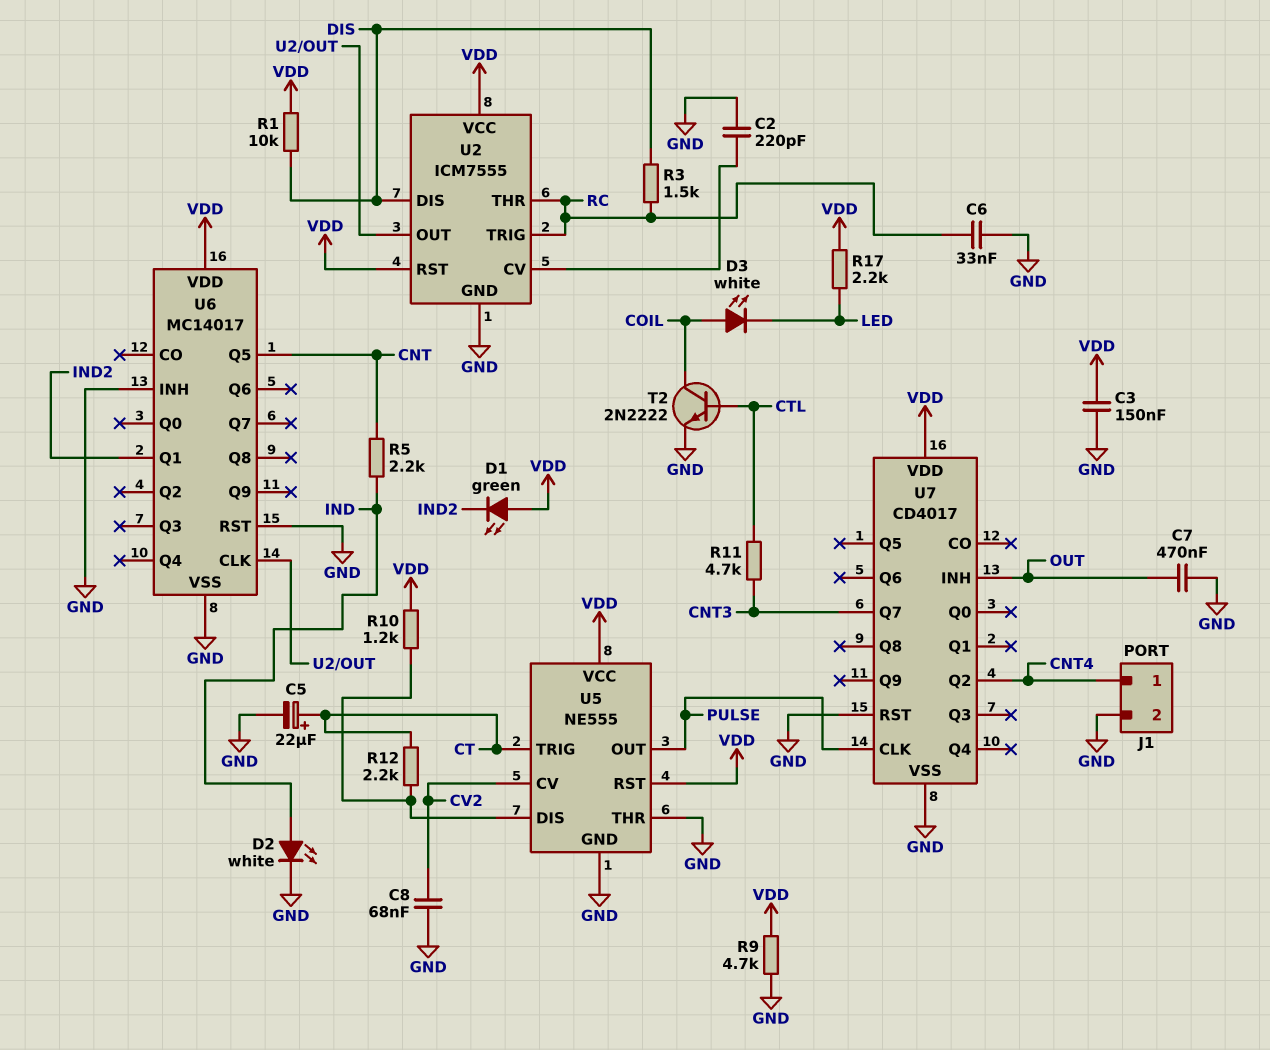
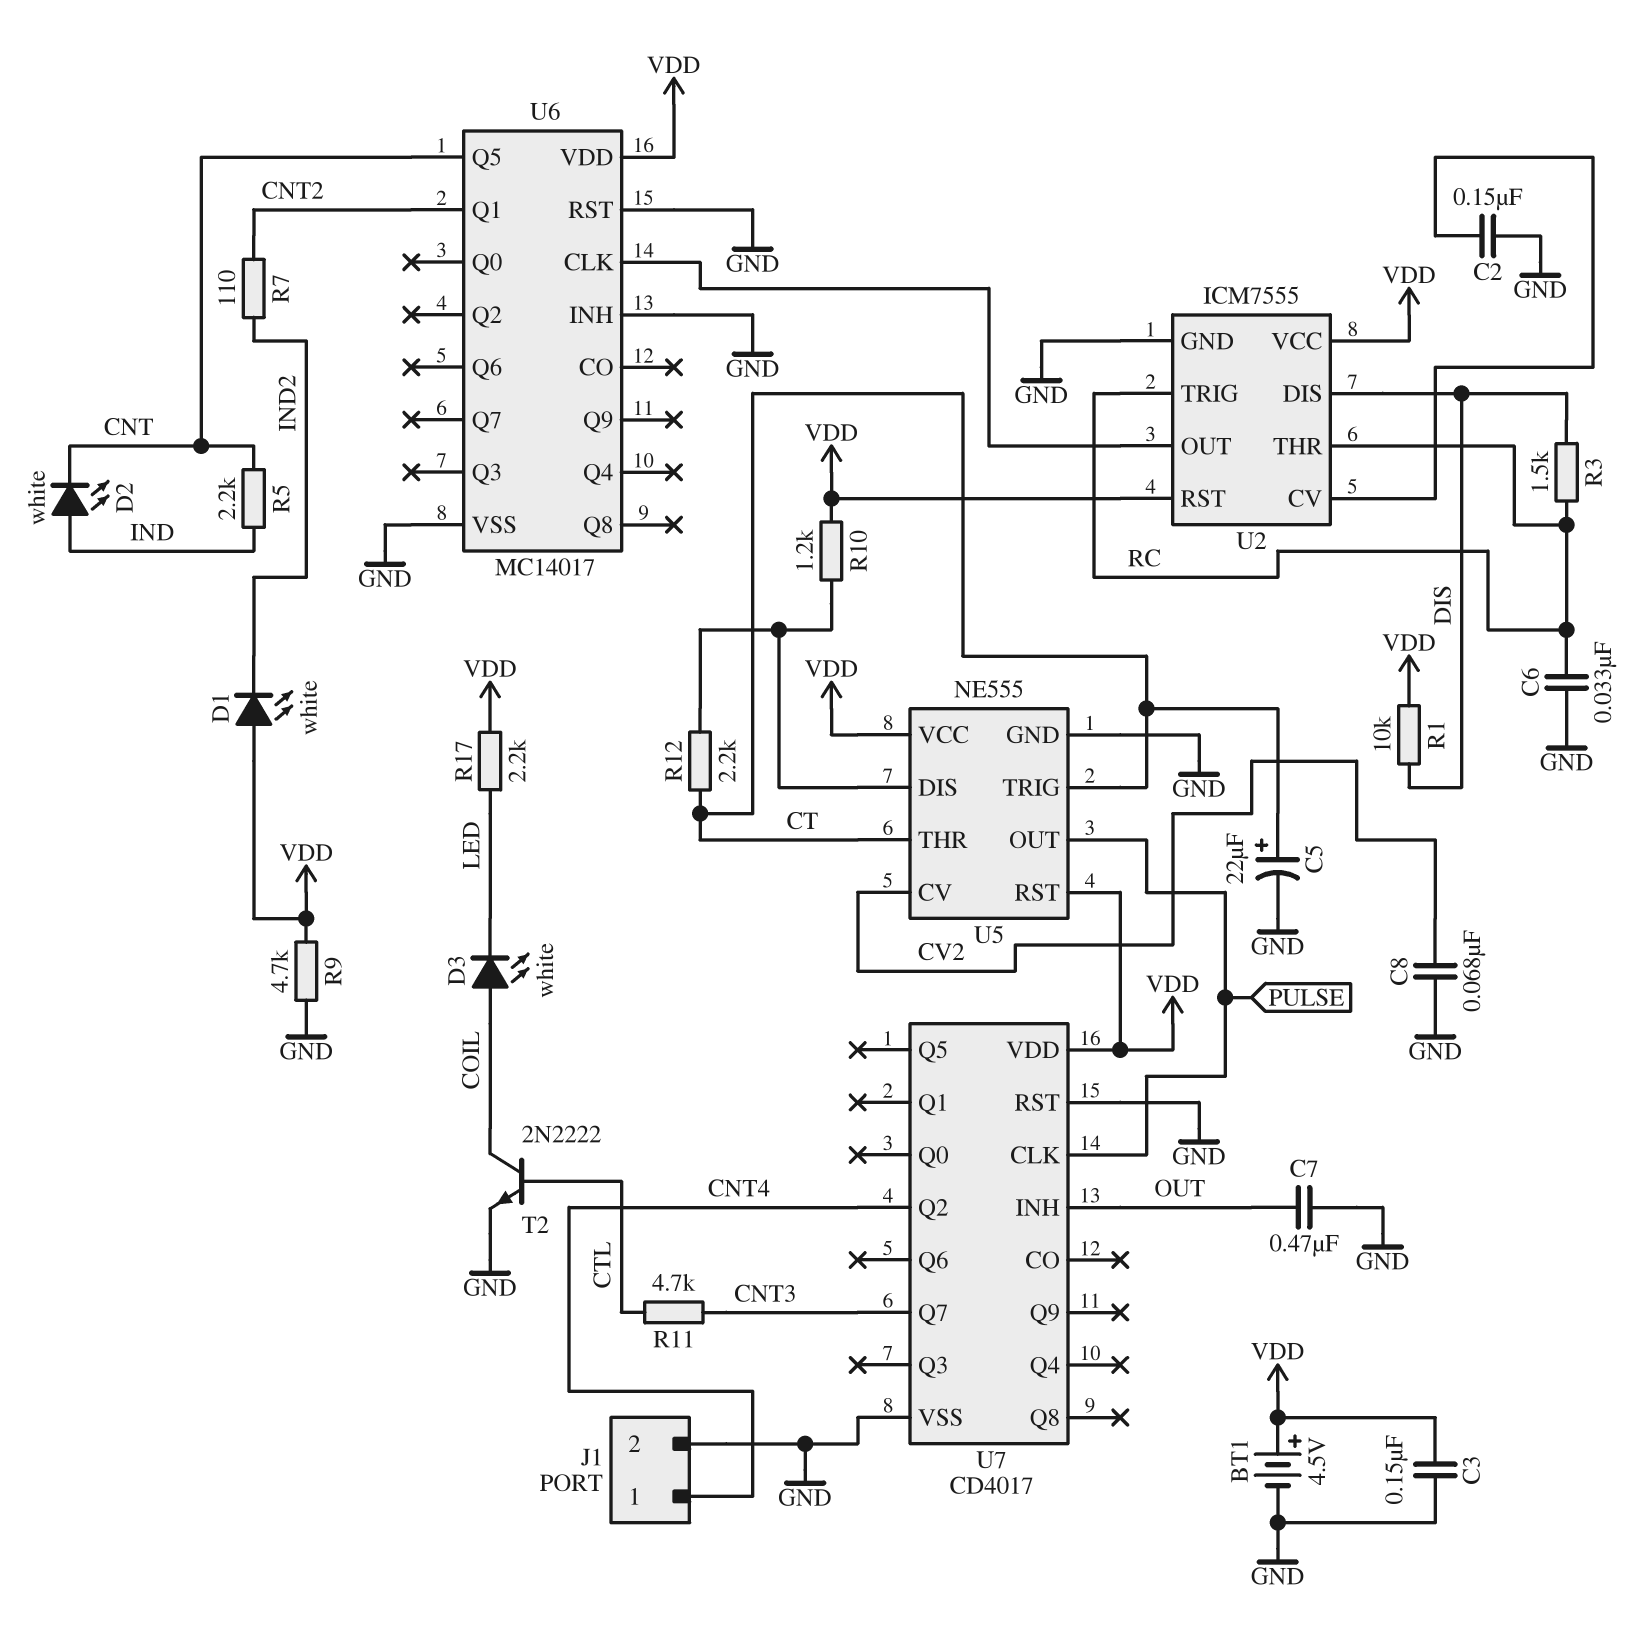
BT1: none -> 4.5V (plus VDD, minus GND)
C2: 220pF (GND, U2/CV) -> 150nF (GND, U2/CV)
D1: LED green (A VDD, K IND2) -> LED white (A VDD, K IND2)
D2: LED white (A IND, K GND) -> LED white (A IND, K CNT)
R7: none -> 110 (CNT2, IND2)
U5 pin THR: GND -> CT
U6 pin Q1: IND2 -> CNT2

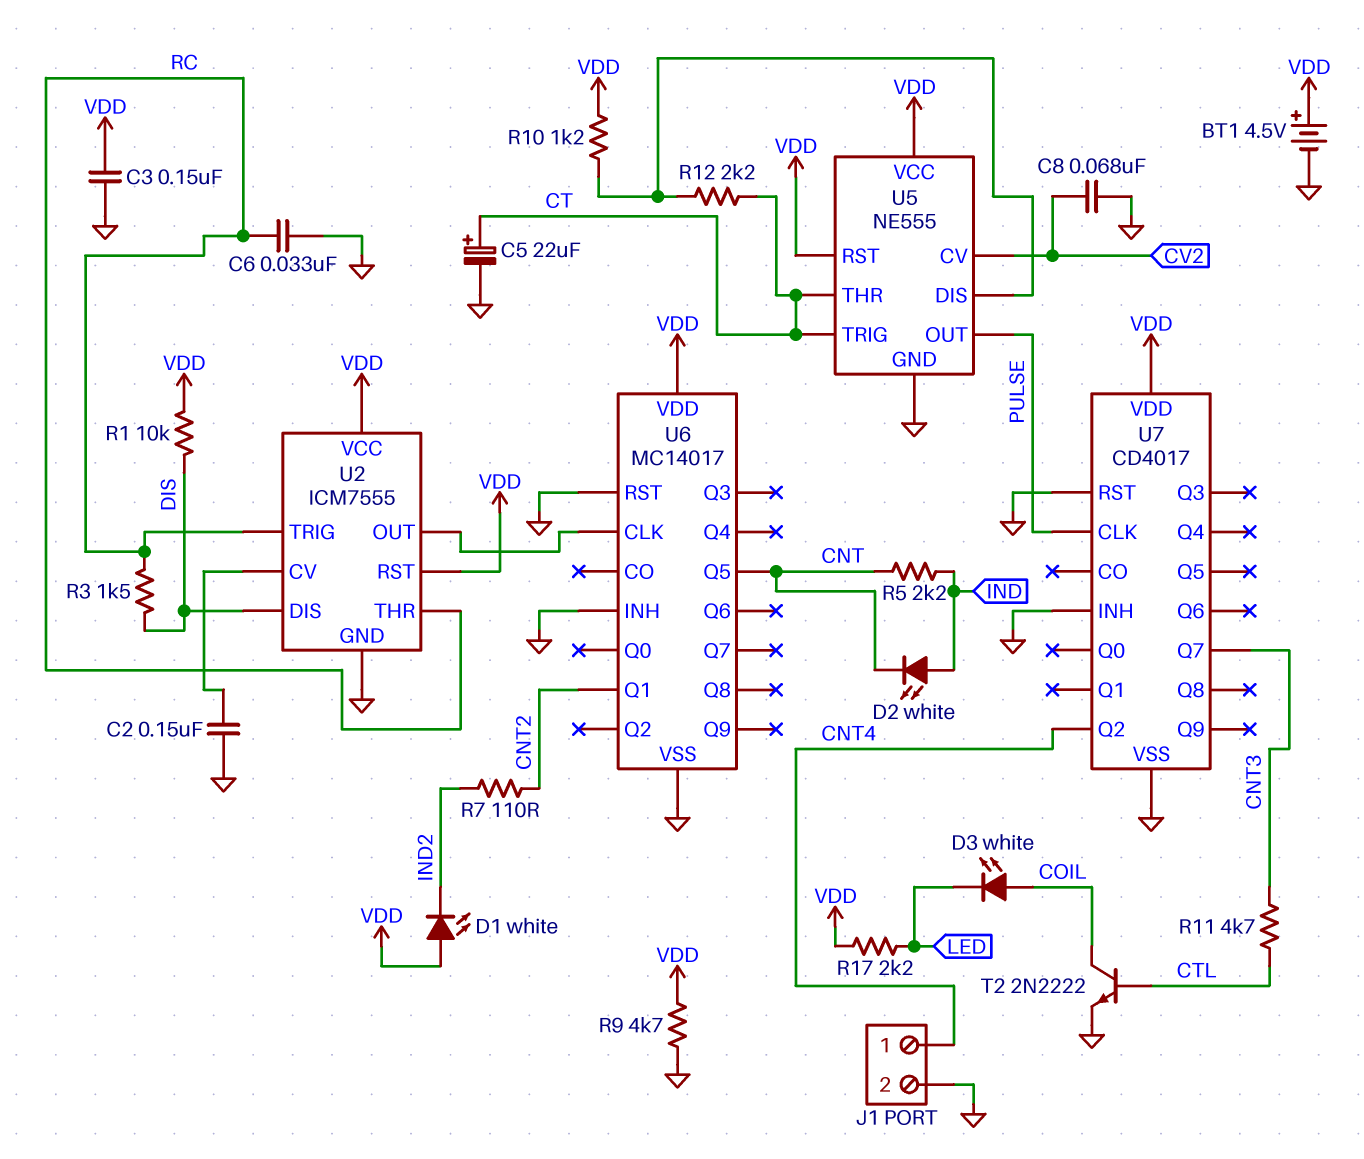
C7: 470nF (GND, OUT) -> none
U7 pin INH: OUT -> GND

